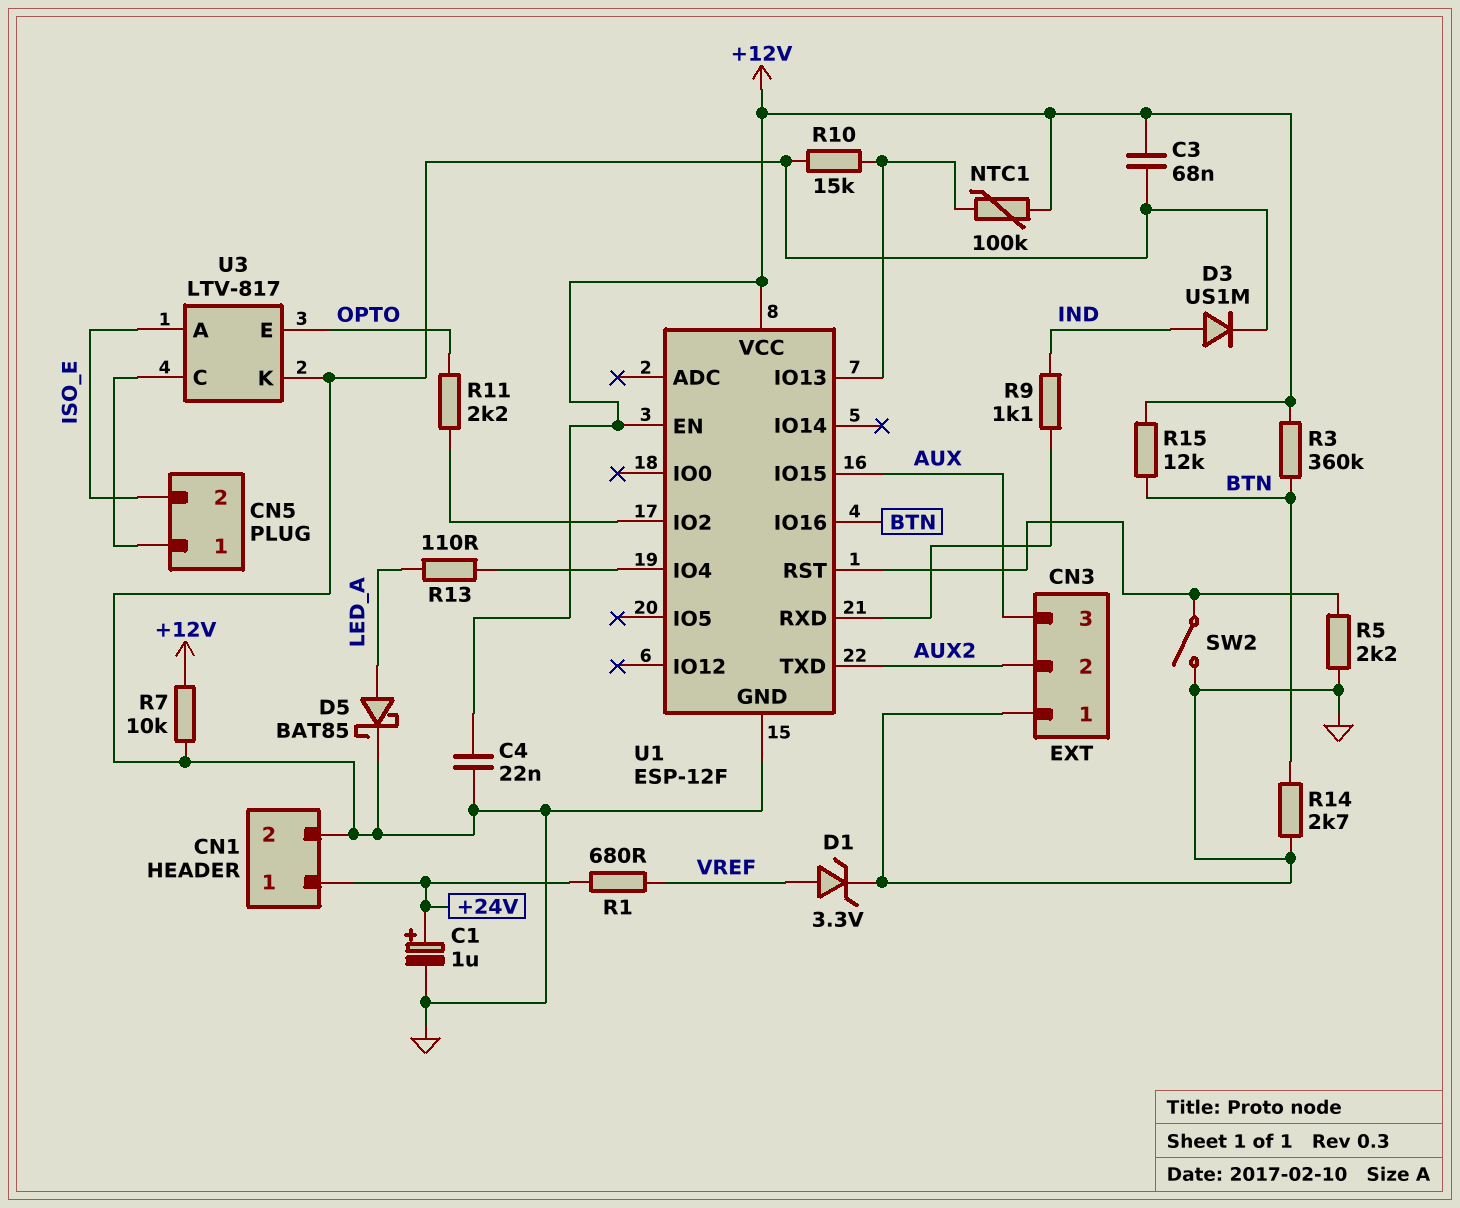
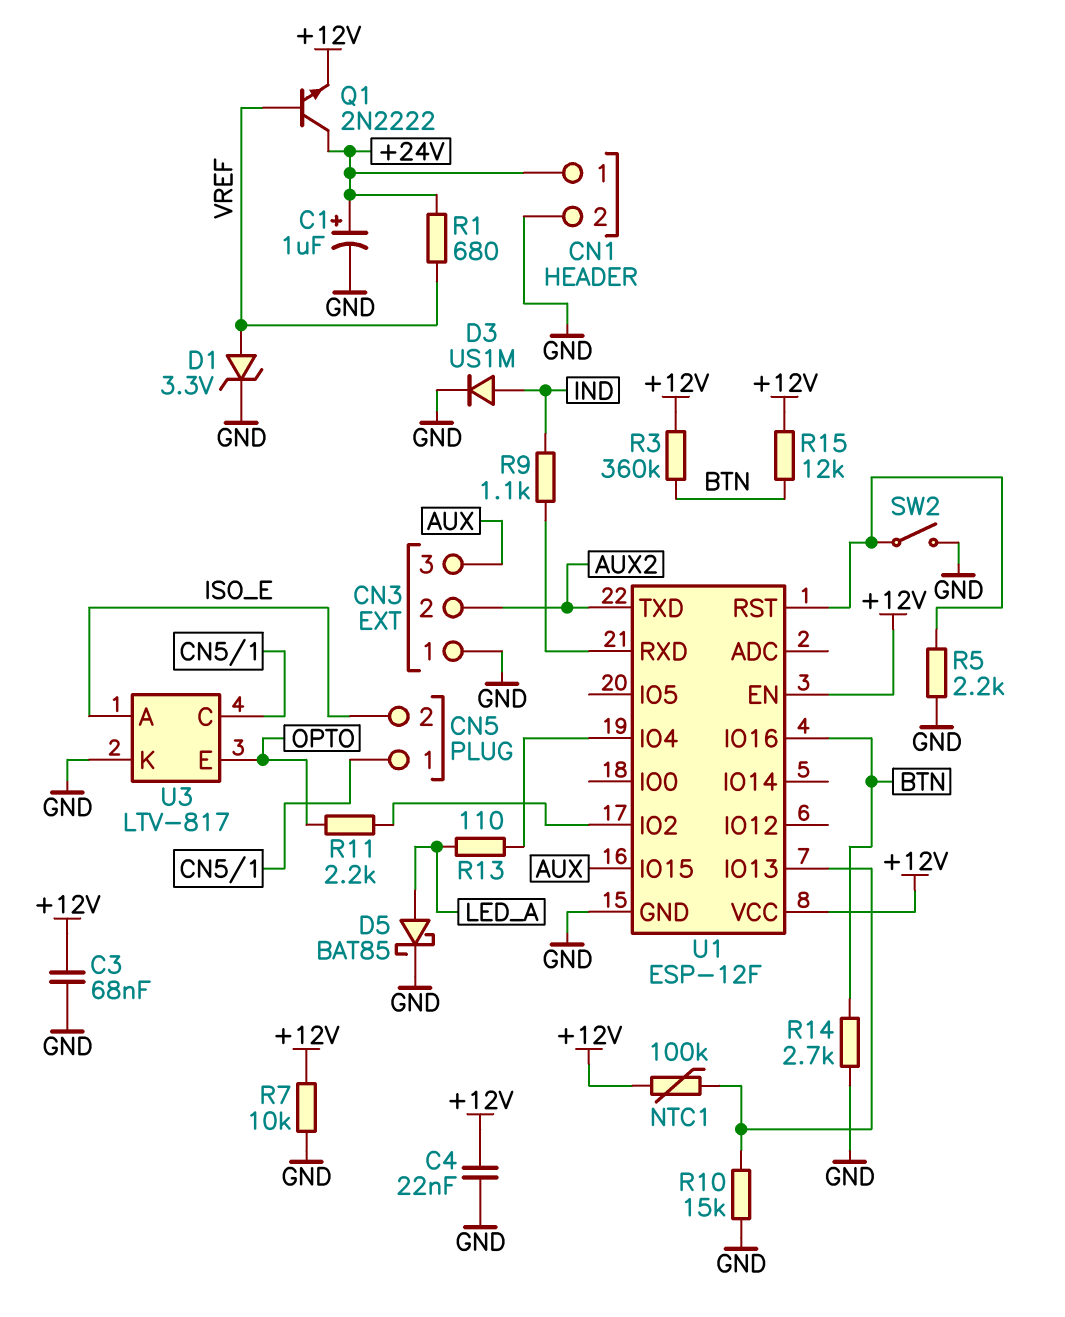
Q1: none -> NPN 2N2222 (B VREF, C +24V, E +12V)

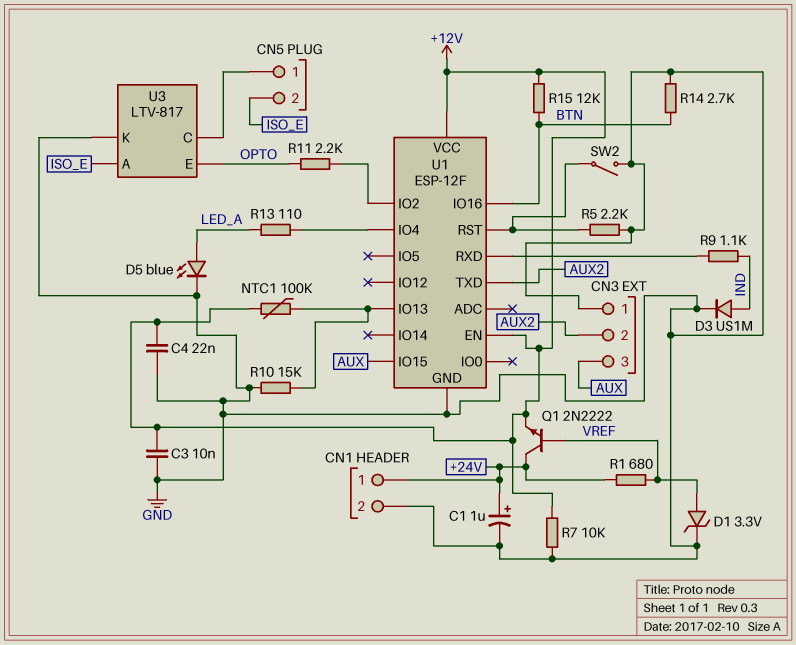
C3: 68nF (+12V, GND) -> 10nF (+12V, GND)
D5: schottky BAT85 (A LED_A, K GND) -> LED blue (A LED_A, K GND)
R3: 360k (+12V, BTN) -> none

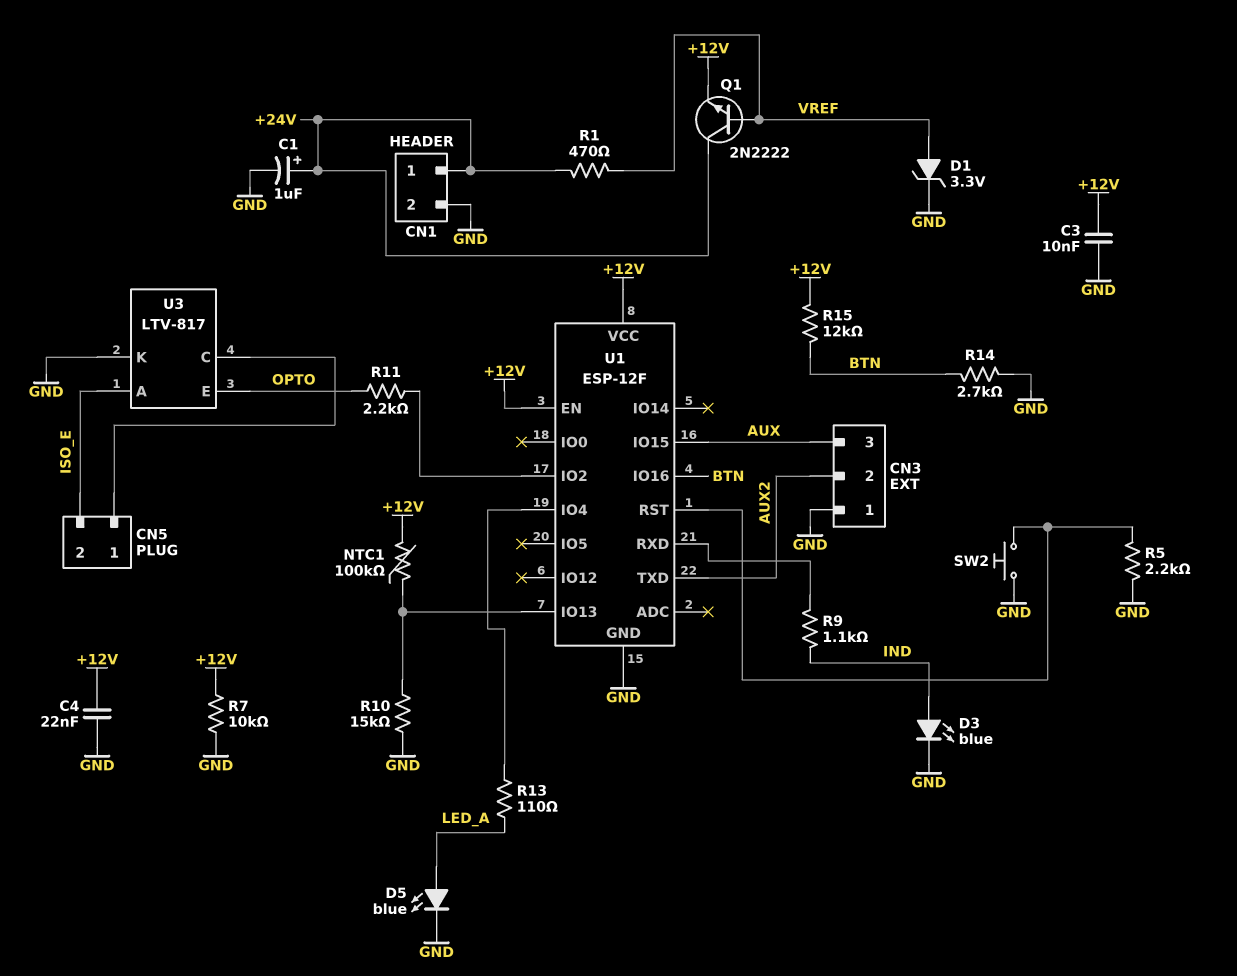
D3: diode US1M (A IND, K GND) -> LED blue (A IND, K GND)
R1: 680 (+24V, VREF) -> 470 (+24V, VREF)
SW2: switch (GND, U1/RST) -> button (GND, U1/RST)

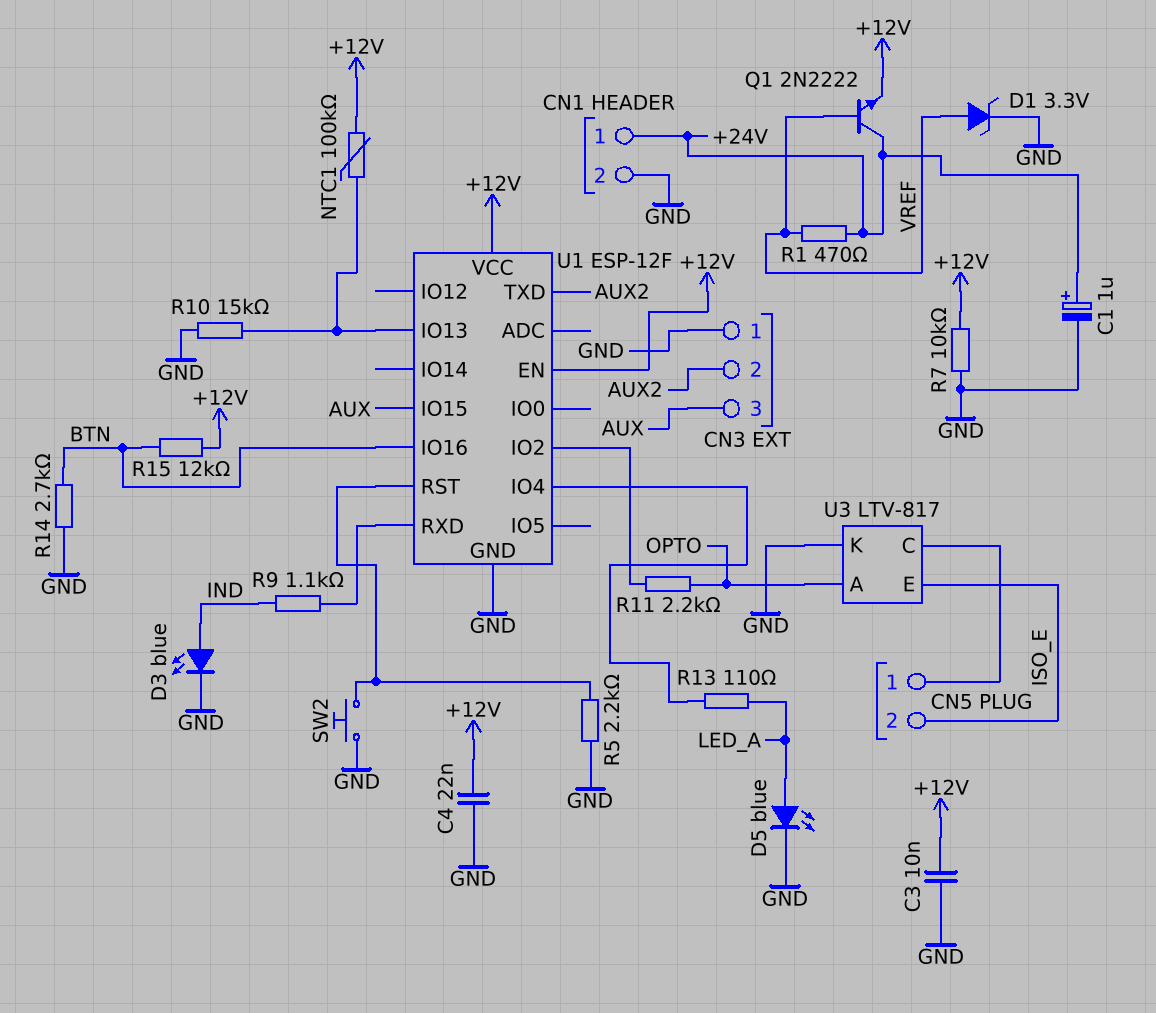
U3 pin A: ISO_E -> OPTO
U3 pin E: OPTO -> ISO_E

